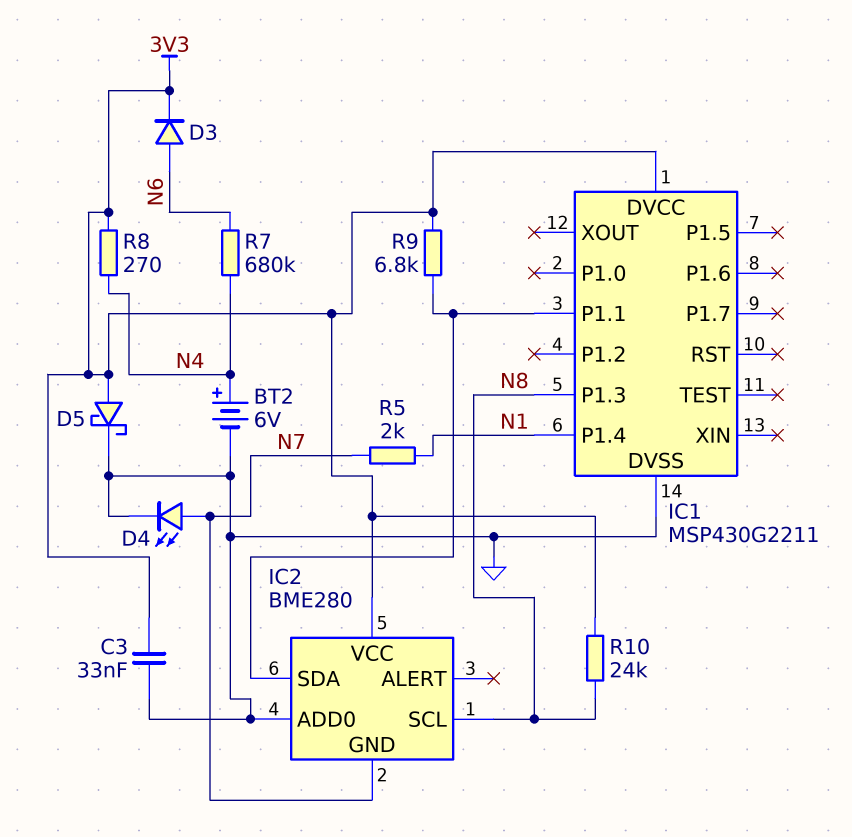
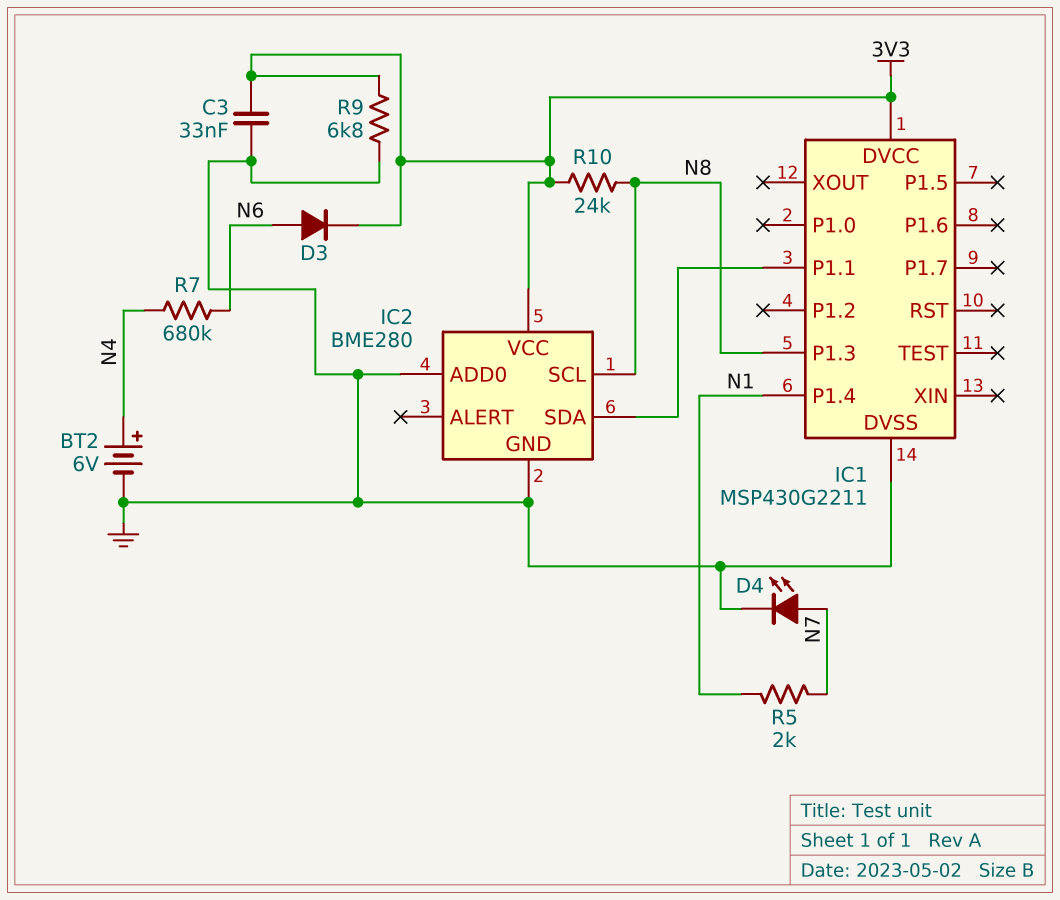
D5: schottky (A 3V3, K GND) -> none
IC2 pin GND: N7 -> GND
R8: 270 (3V3, N4) -> none
R9: 6.8k (3V3, IC1/P1.1) -> 6.8k (3V3, GND)

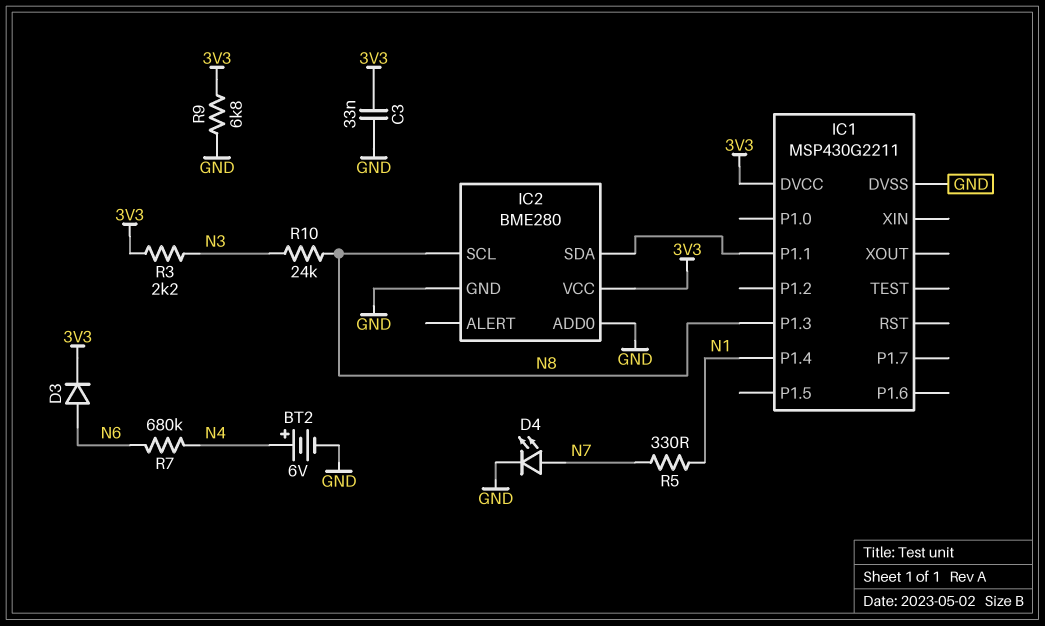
R3: none -> 2.2k (3V3, N3)
R5: 2k (N1, N7) -> 330 (N1, N7)
R10: 24k (3V3, N8) -> 24k (N3, N8)

